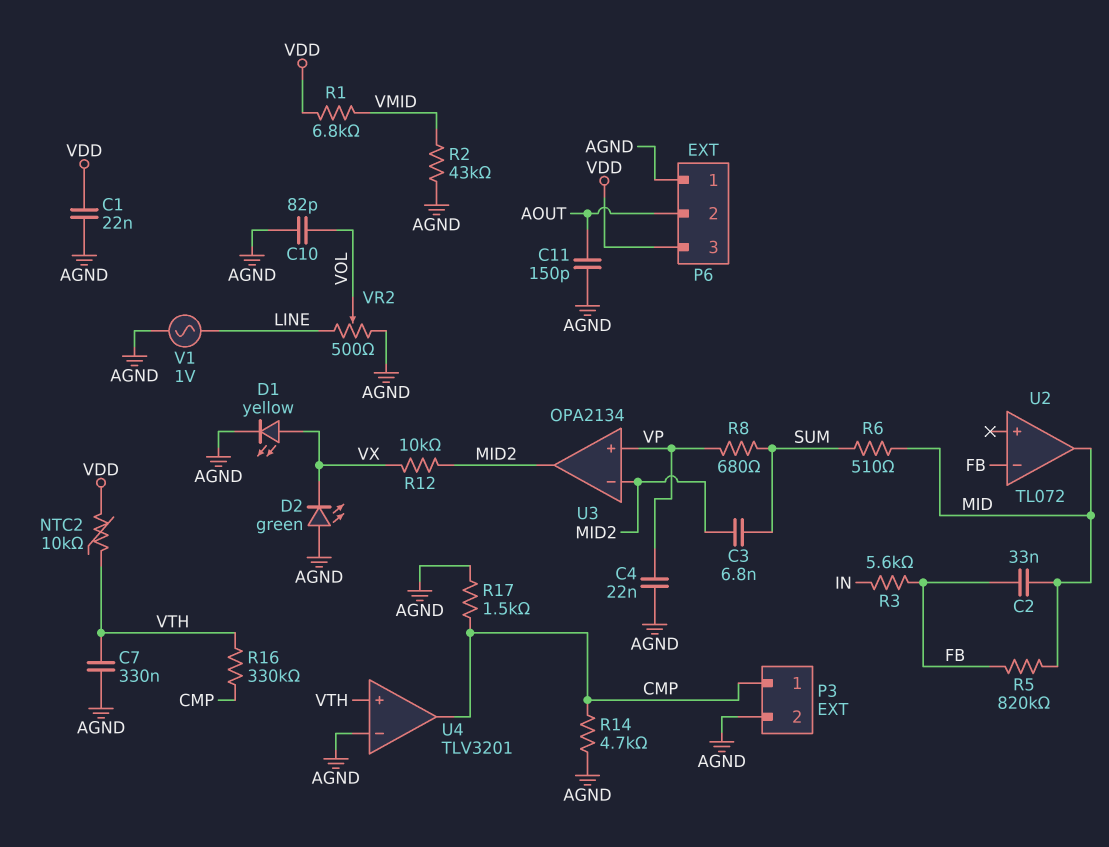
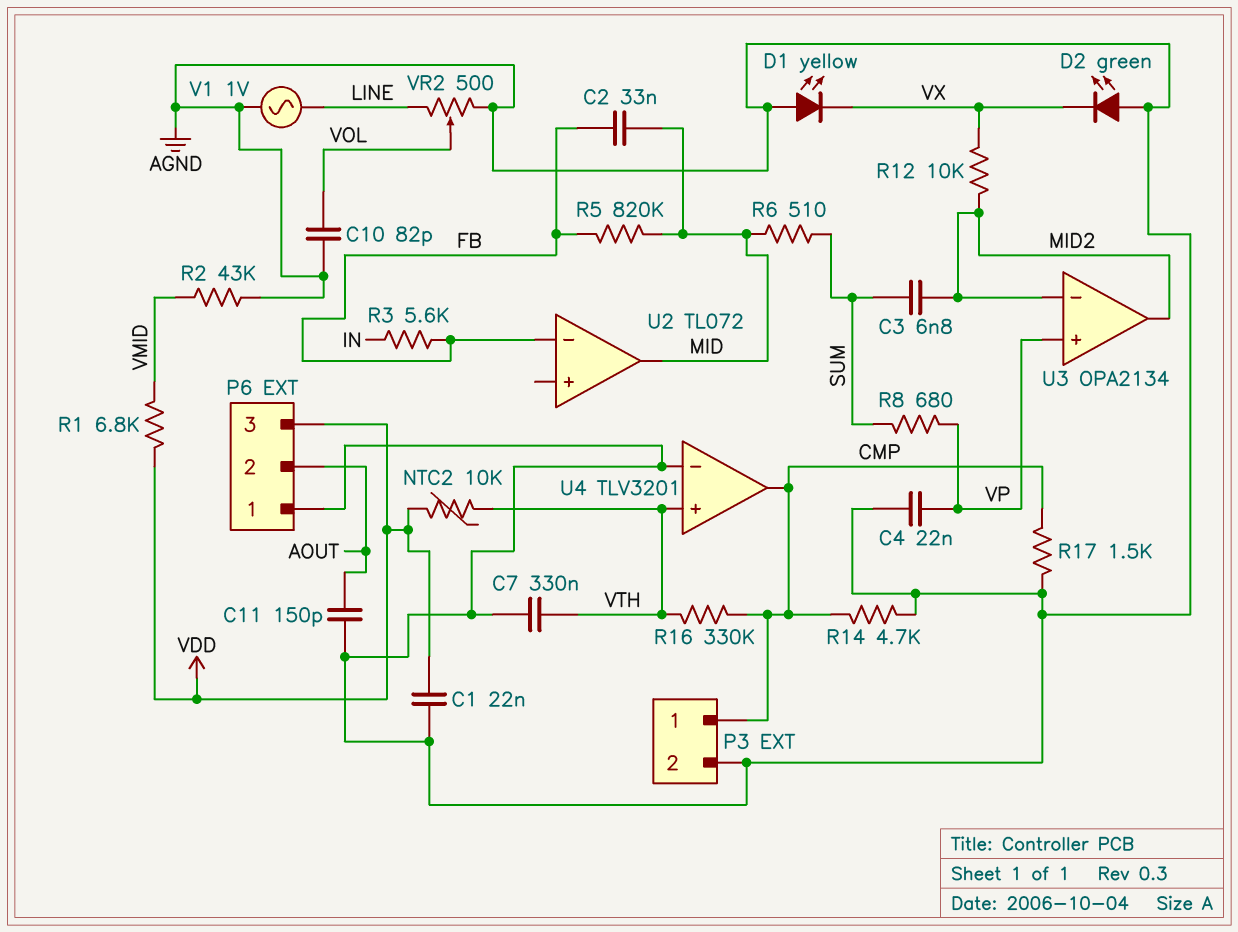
D1: LED yellow (A VX, K AGND) -> LED yellow (A AGND, K VX)

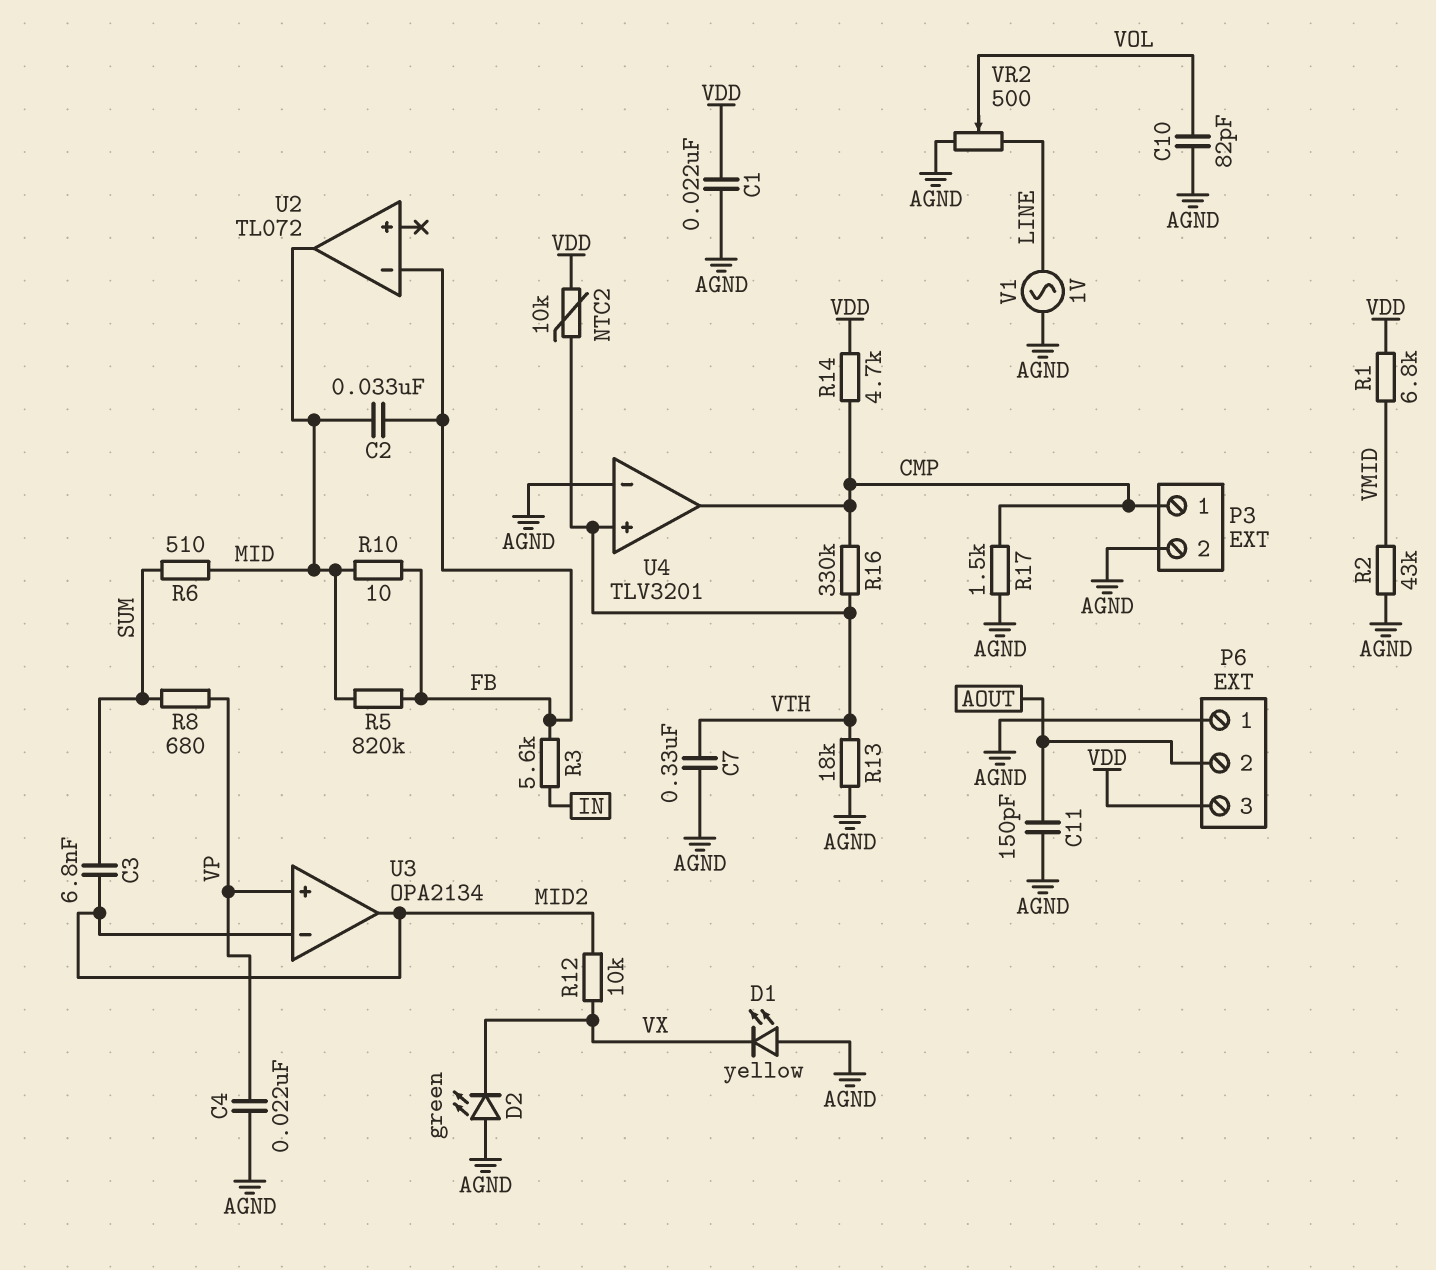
R10: none -> 10 (FB, MID)
R13: none -> 18k (AGND, VTH)
R14: 4.7k (AGND, CMP) -> 4.7k (CMP, VDD)

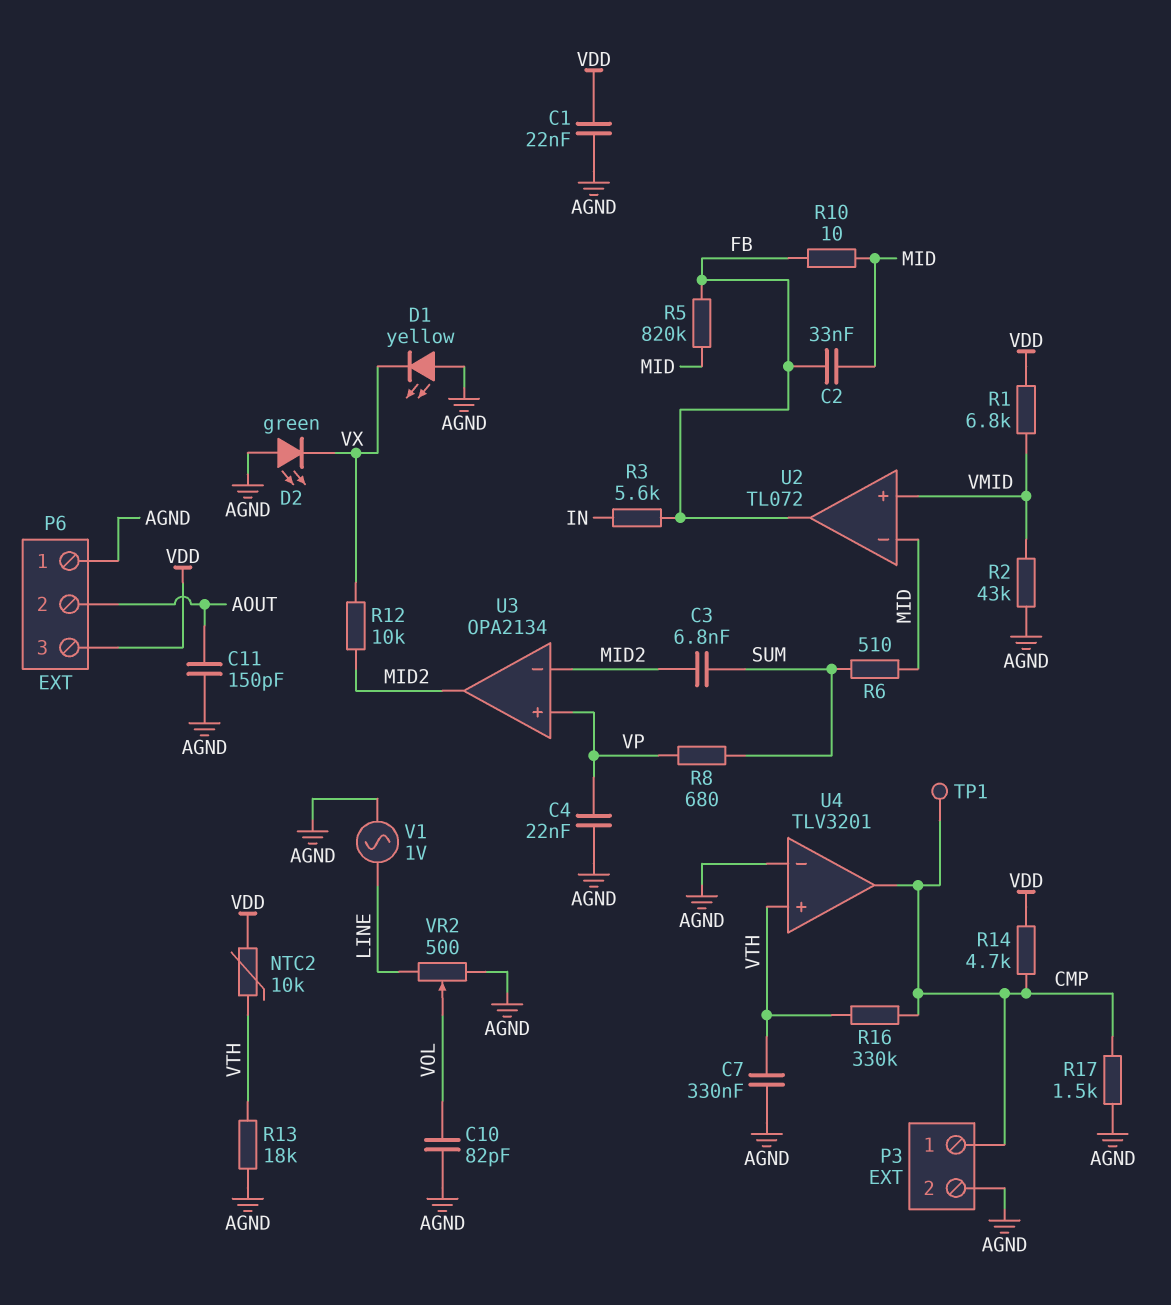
TP1: none -> test point (CMP)
U2 pin in+: none -> VMID
U2 pin in-: FB -> MID
U2 pin out: MID -> FB

